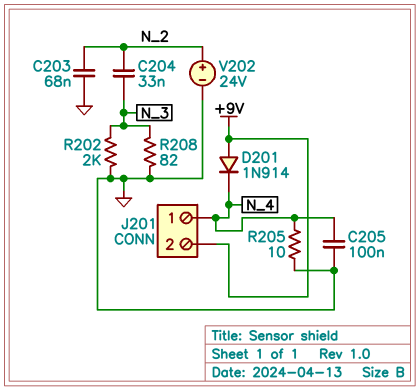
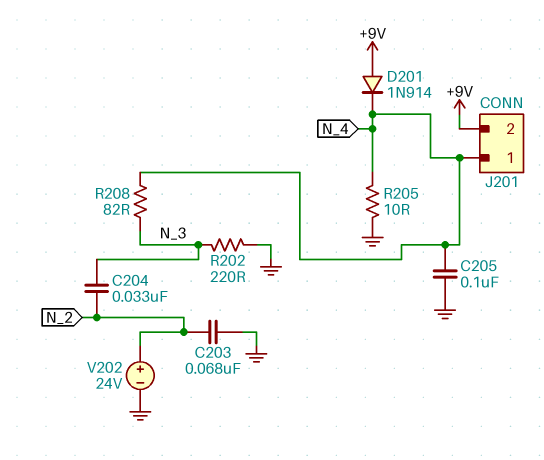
R202: 2k (GND, N_3) -> 220 (GND, N_3)
R208: 82 (GND, N_3) -> 82 (N_3, N_4)

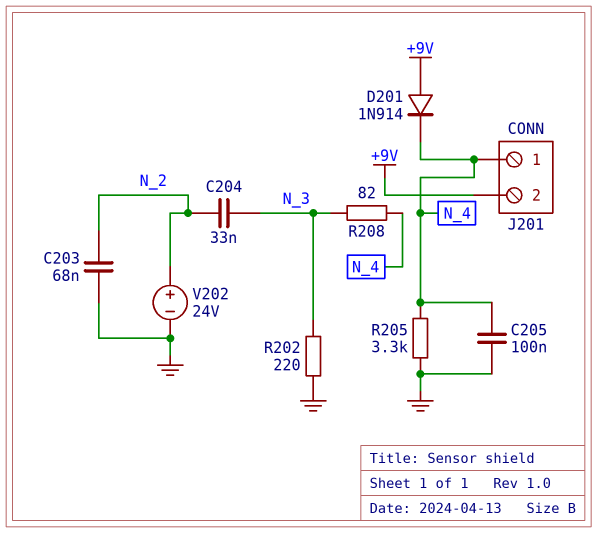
R205: 10 (GND, N_4) -> 3.3k (GND, N_4)

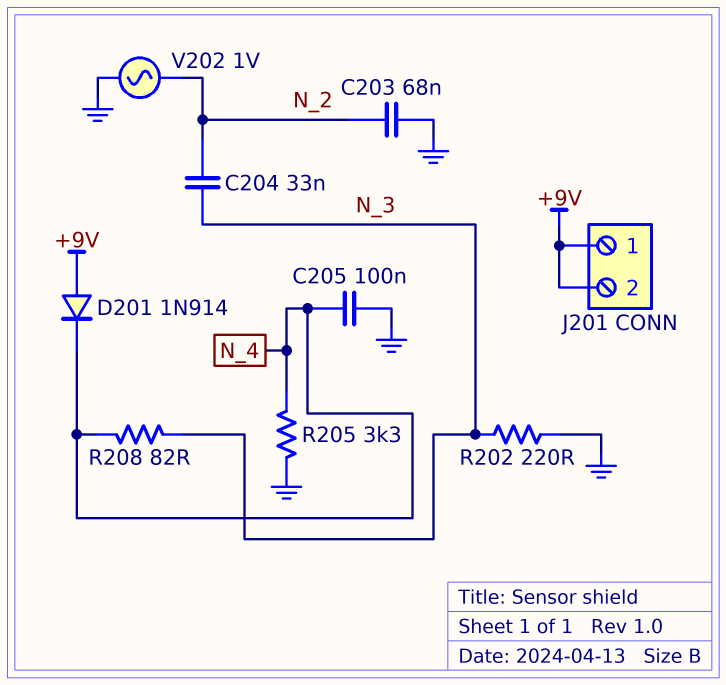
J201 pin 1: N_4 -> +9V
V202: 24V (plus N_2, minus GND) -> AC 1V (GND, N_2)

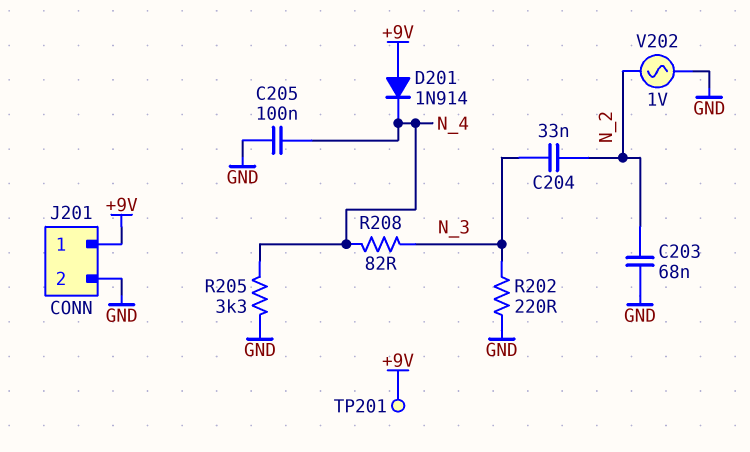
J201 pin 2: +9V -> GND
TP201: none -> test point (+9V)

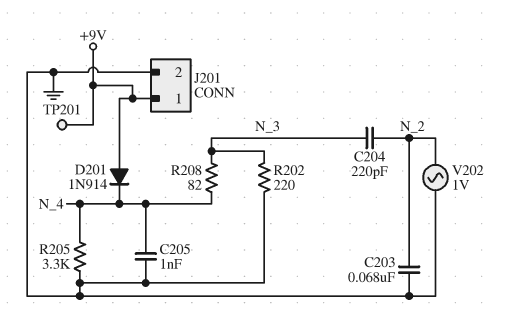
C204: 33nF (N_2, N_3) -> 220pF (N_2, N_3)
C205: 100nF (GND, N_4) -> 1nF (GND, N_4)

